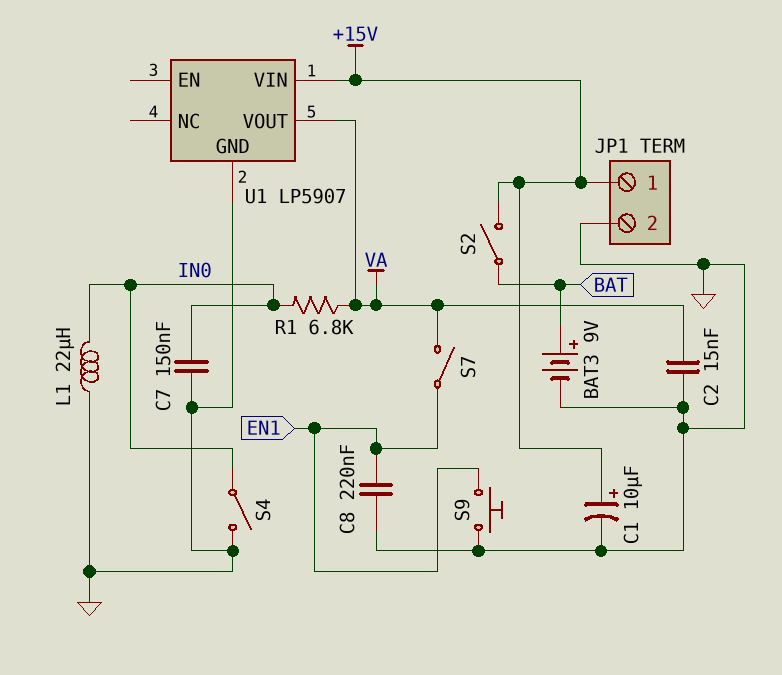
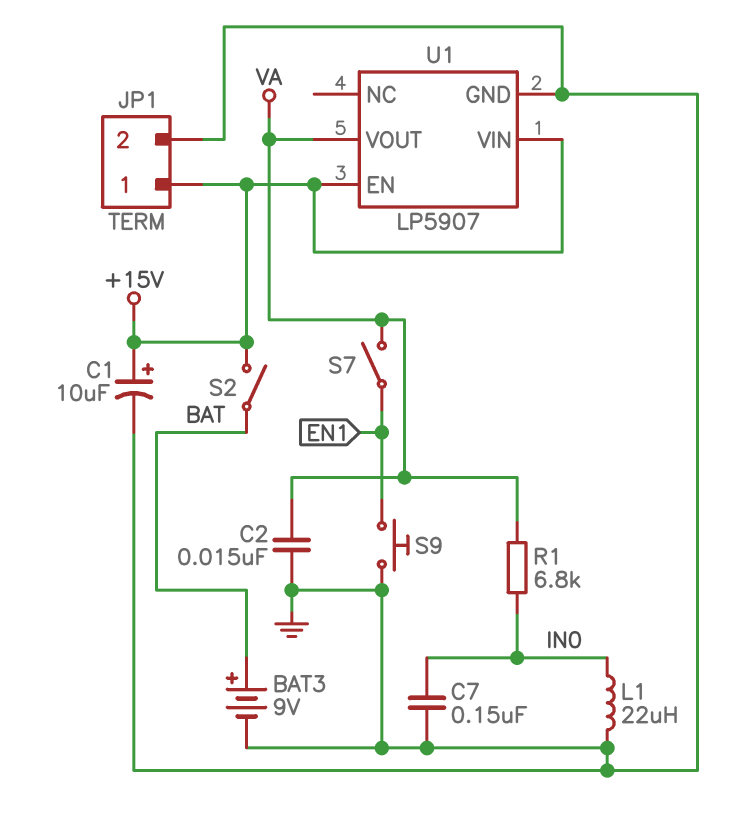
C8: 220nF (EN1, GND) -> none
S4: switch (GND, IN0) -> none
U1 pin EN: none -> +15V

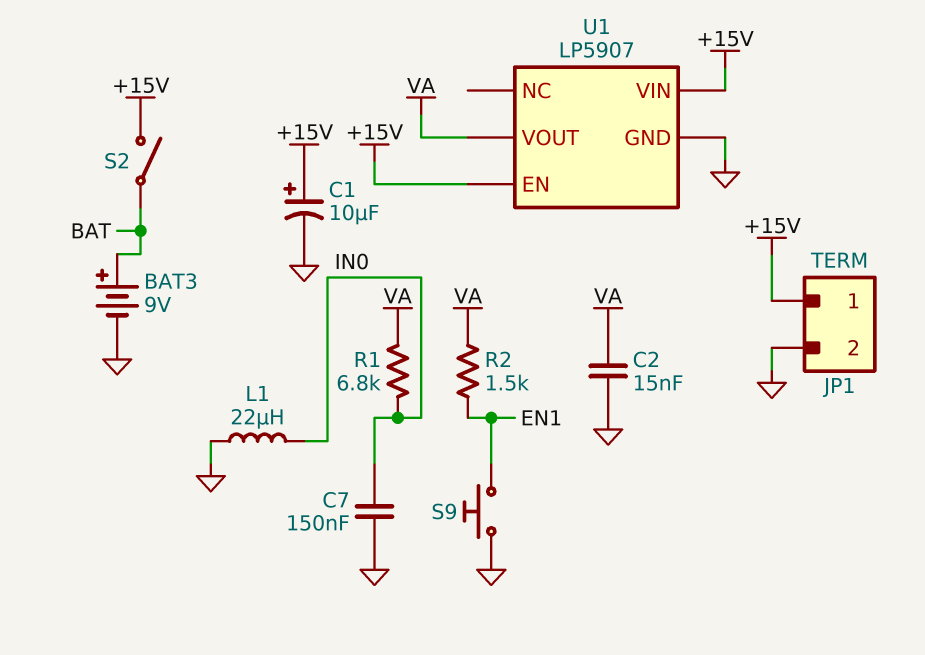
R2: none -> 1.5k (EN1, VA)
S7: switch (EN1, VA) -> none

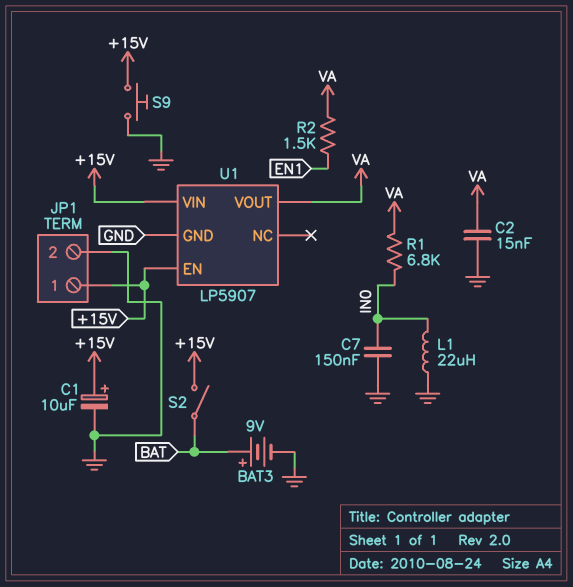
S9: button (EN1, GND) -> button (+15V, GND)

